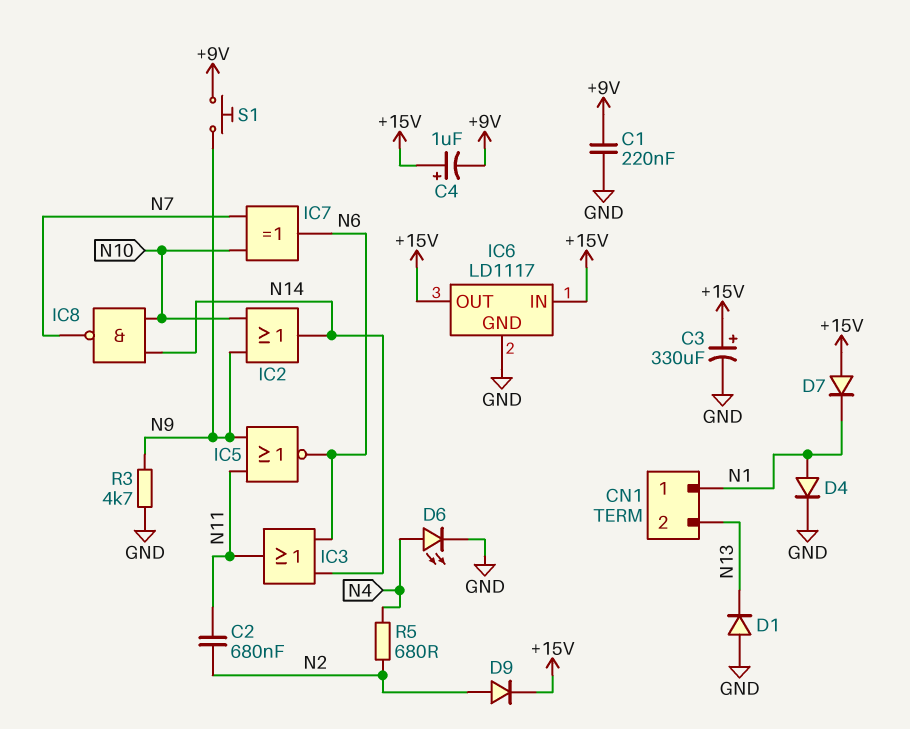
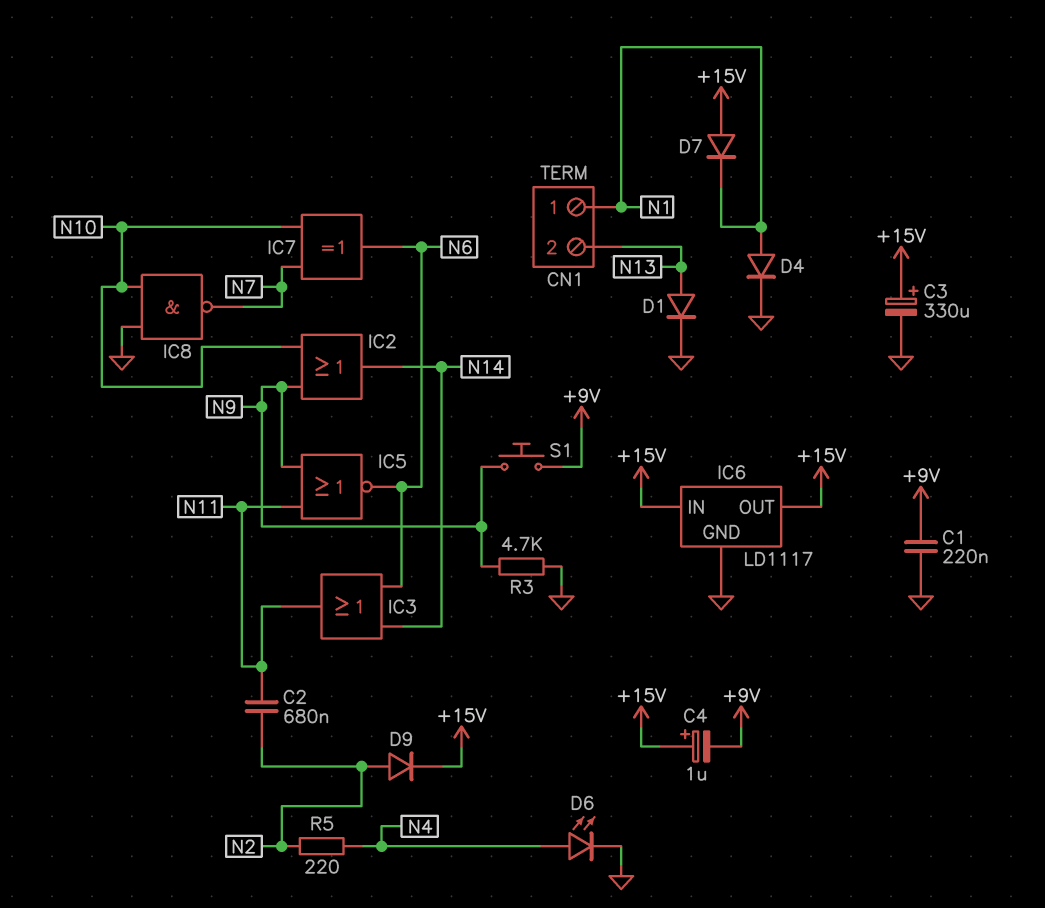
D1: diode (A GND, K N13) -> diode (A N13, K GND)
IC8: NAND (in N10, in N14, out N7) -> NAND (in GND, in N10, out N7)
R5: 680 (N2, N4) -> 220 (N2, N4)

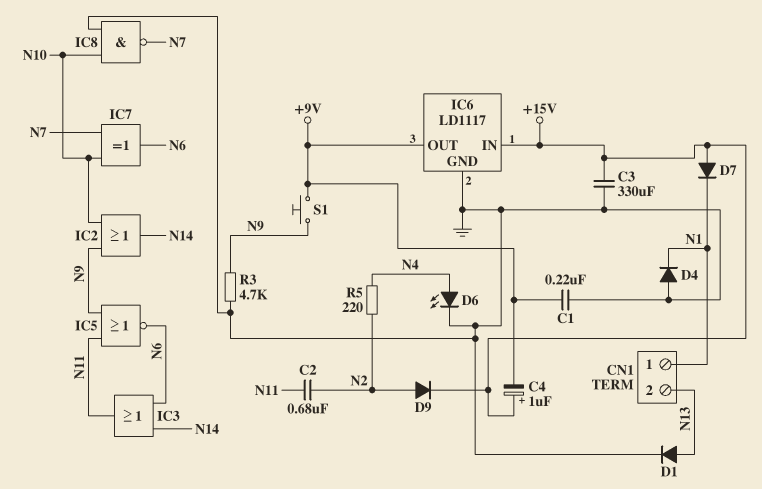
C3: 330uF (plus +15V, minus GND) -> 330uF (+15V, GND)
D4: diode (A N1, K GND) -> diode (A GND, K N1)
IC6 pin OUT: +15V -> +9V

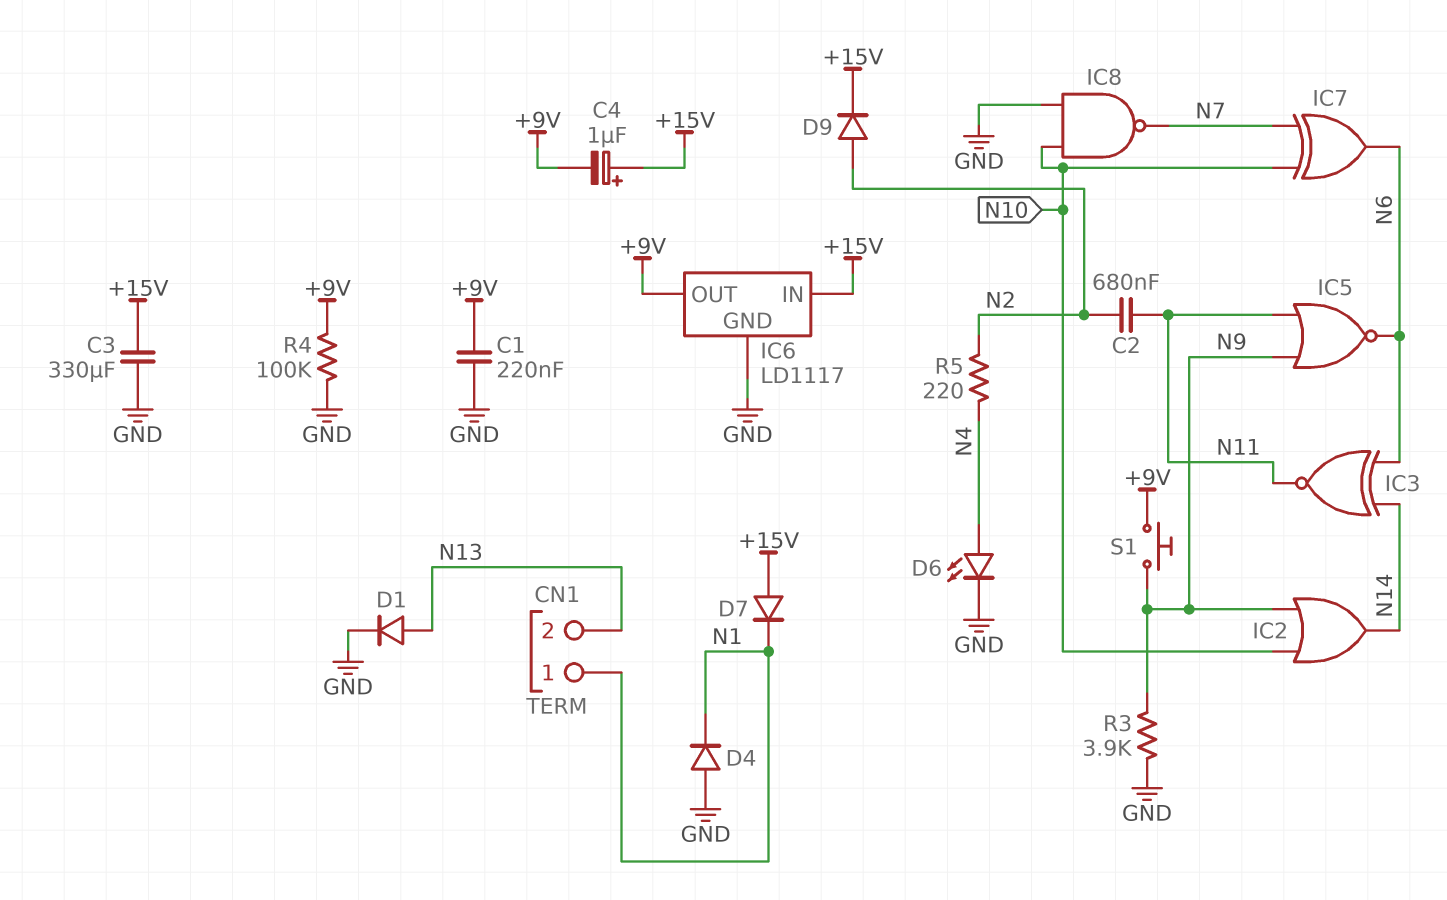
IC3: OR (in N6, in N14, out N11) -> XNOR (in N6, in N14, out N11)
R3: 4.7k (GND, N9) -> 3.9k (GND, N9)
R4: none -> 100k (+9V, GND)

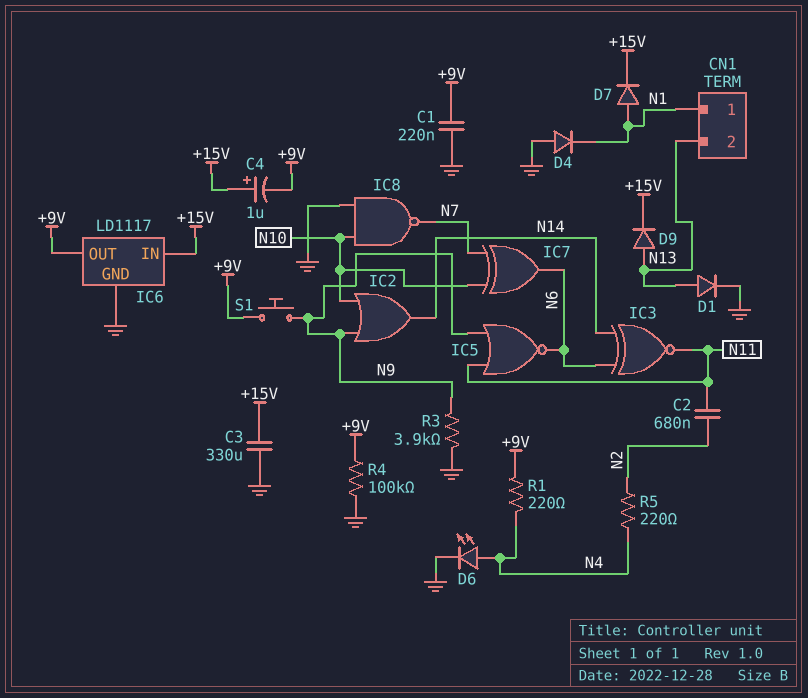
D7: diode (A +15V, K N1) -> diode (A N1, K +15V)
D9: diode (A N2, K +15V) -> diode (A N13, K +15V)
R1: none -> 220 (+9V, N4)

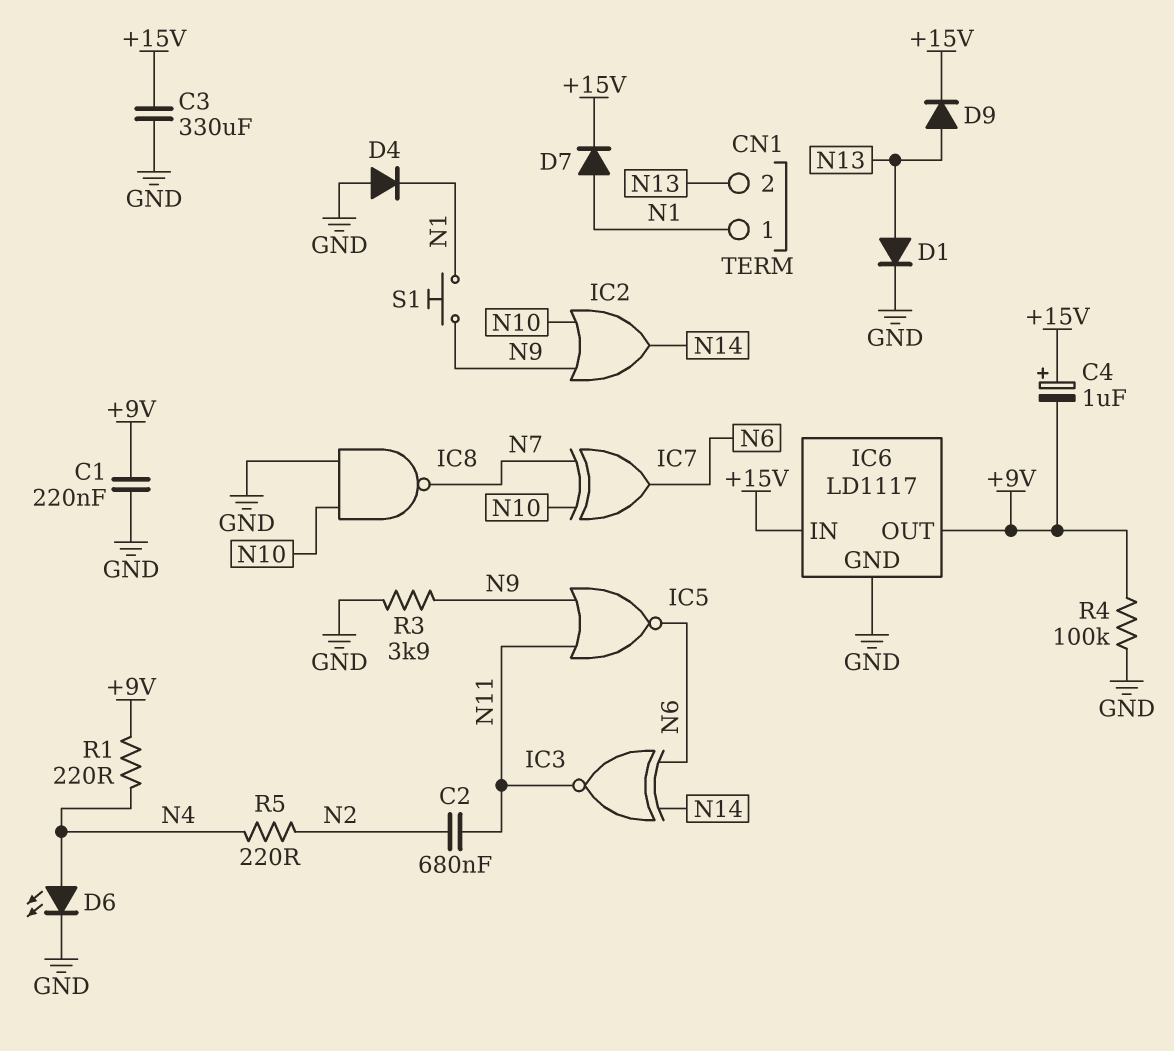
S1: button (+9V, N9) -> button (N1, N9)

